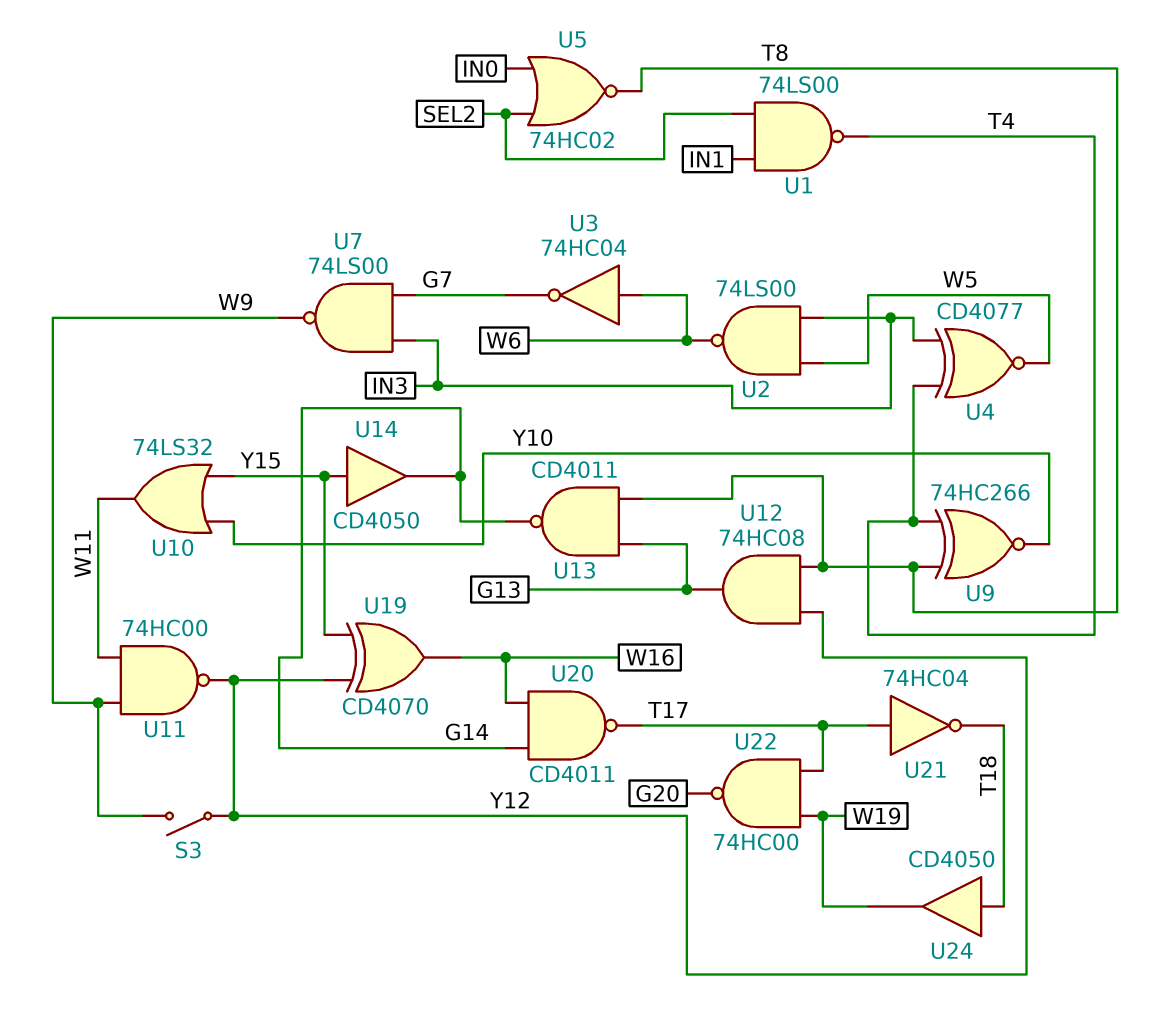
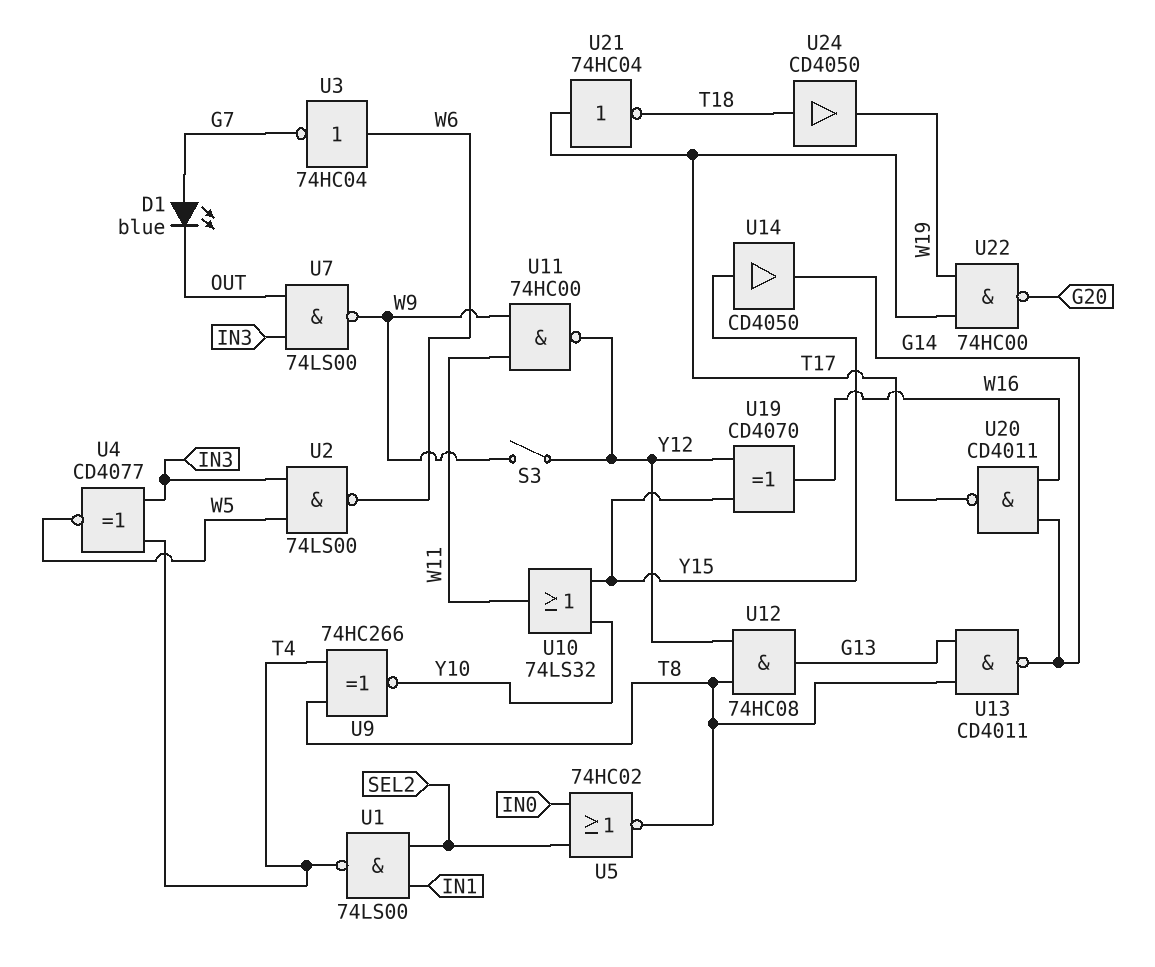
D1: none -> LED blue (A G7, K OUT)
U7: NAND 74LS00 (in G7, in IN3, out W9) -> NAND 74LS00 (in IN3, in OUT, out W9)

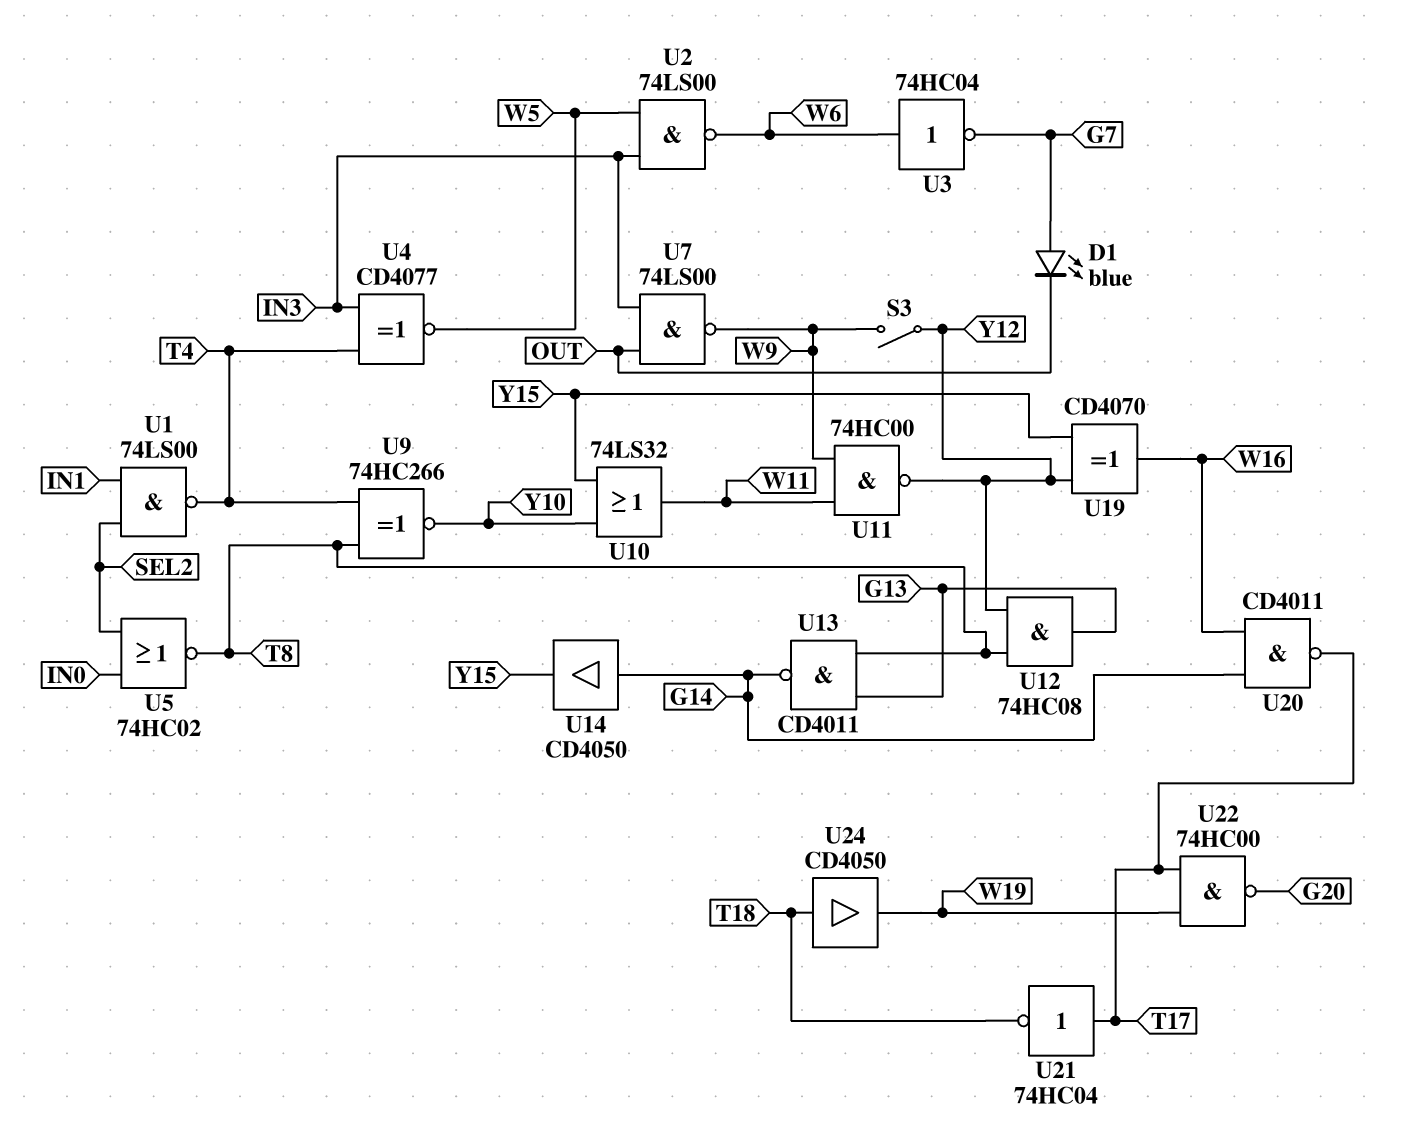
U14: buffer CD4050 (in Y15, out G14) -> buffer CD4050 (in G14, out Y15)

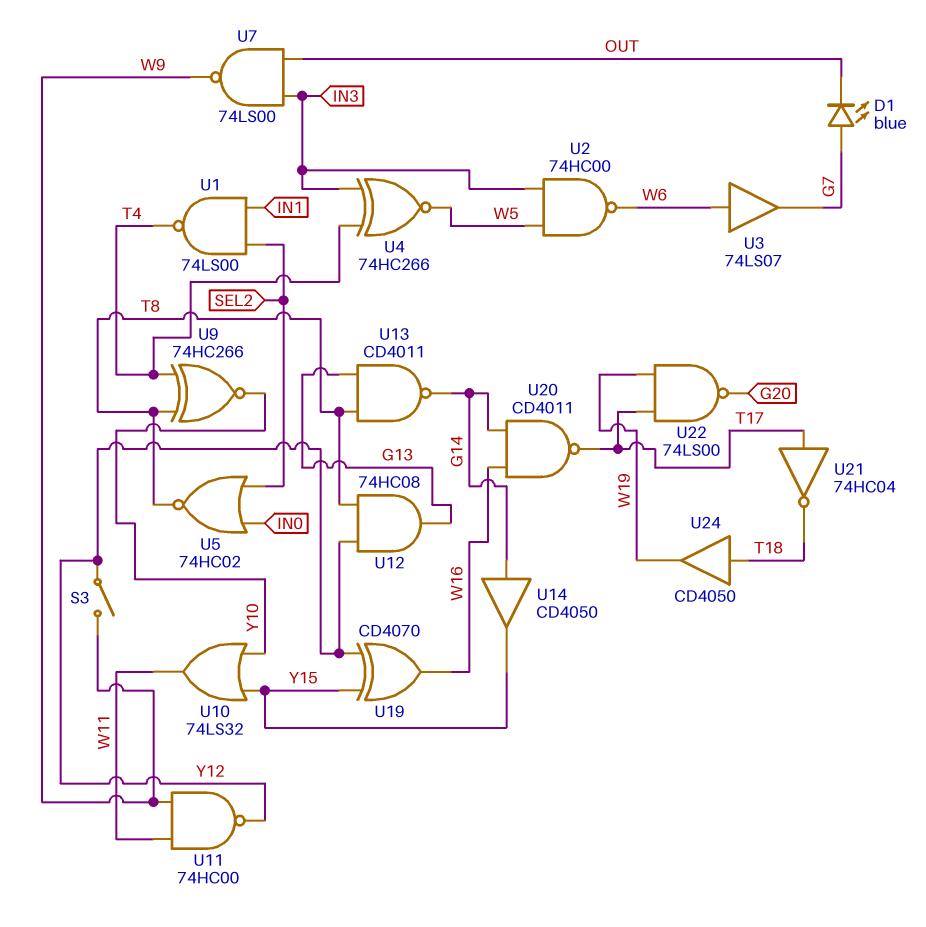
U2: NAND 74LS00 (in IN3, in W5, out W6) -> NAND 74HC00 (in IN3, in W5, out W6)
U3: NOT 74HC04 (in W6, out G7) -> buffer 74LS07 (in W6, out G7)
U4: XNOR CD4077 (in IN3, in T4, out W5) -> XNOR 74HC266 (in IN3, in T4, out W5)
U22: NAND 74HC00 (in T17, in W19, out G20) -> NAND 74LS00 (in T17, in W19, out G20)

